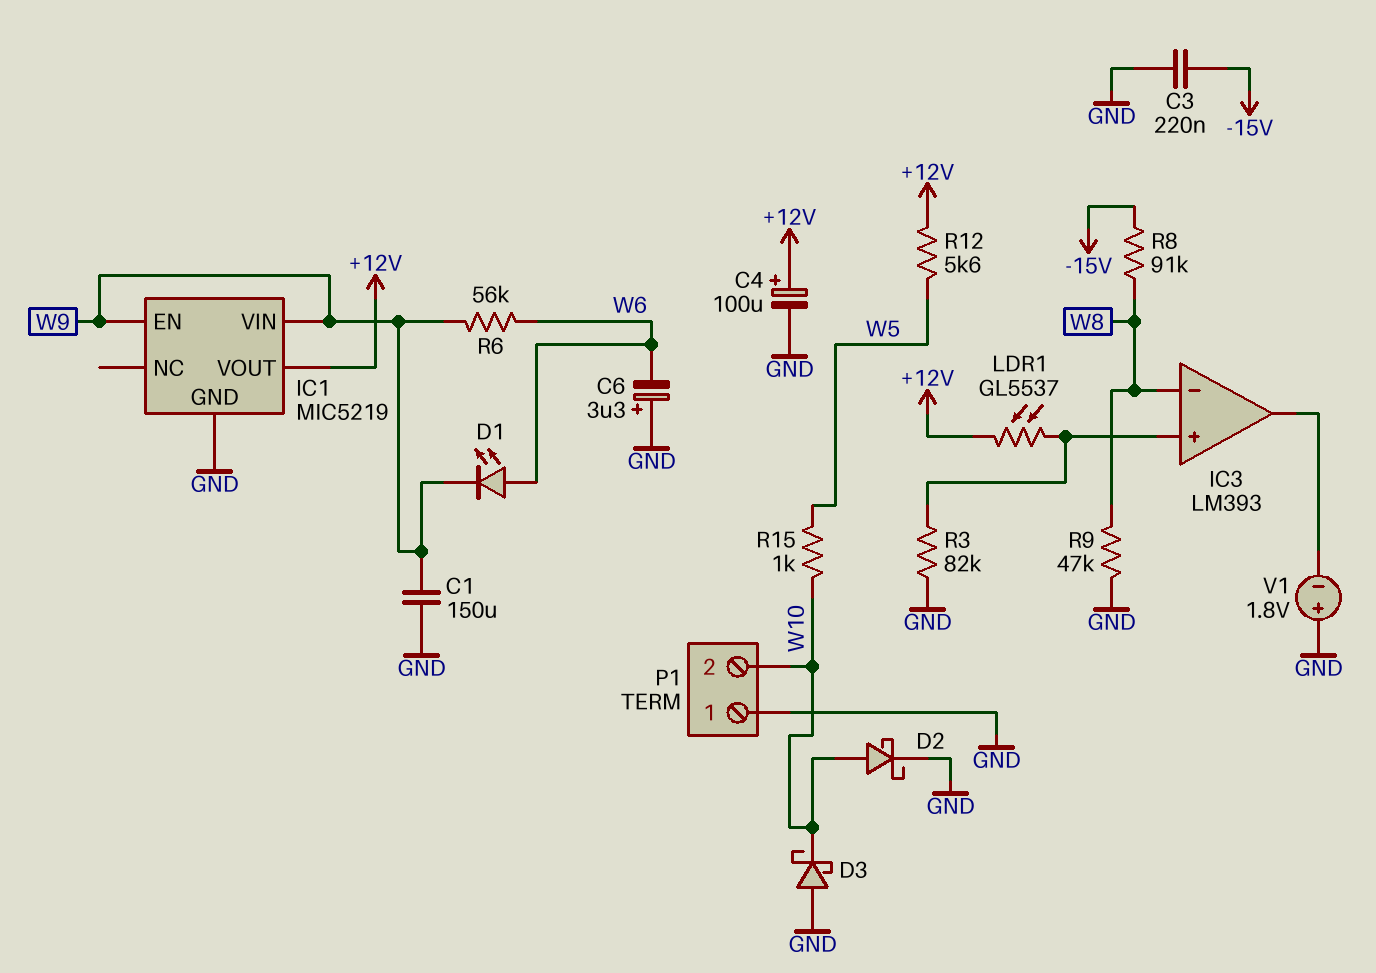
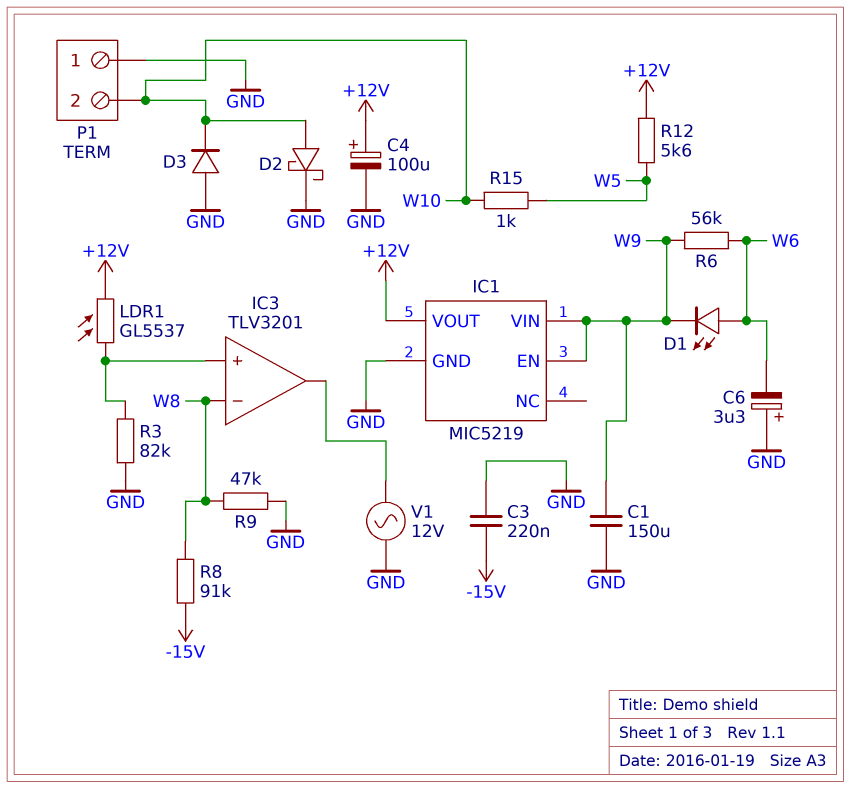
D3: schottky (A GND, K W10) -> diode (A GND, K W10)
IC3: LM393 -> TLV3201
V1: 1.8V (plus GND, minus IC3/out) -> AC 12V (GND, IC3/out)

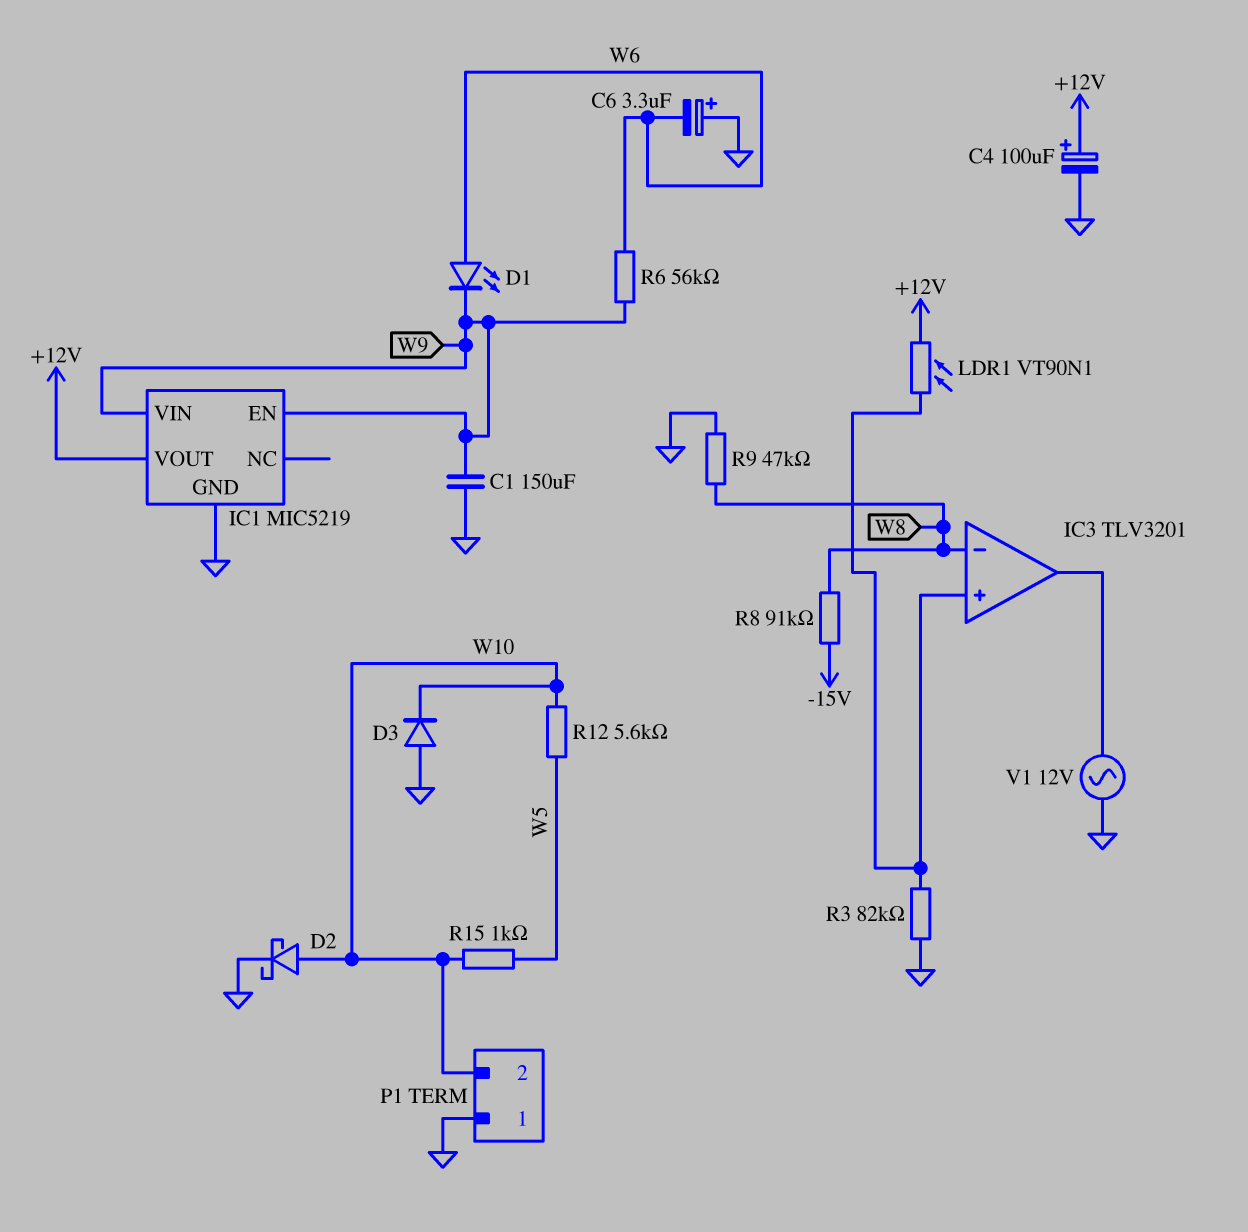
C3: 220nF (-15V, GND) -> none
LDR1: GL5537 (+12V, IC3/in+) -> VT90N1 (+12V, IC3/in+)
R12: 5.6k (+12V, W5) -> 5.6k (W5, W10)

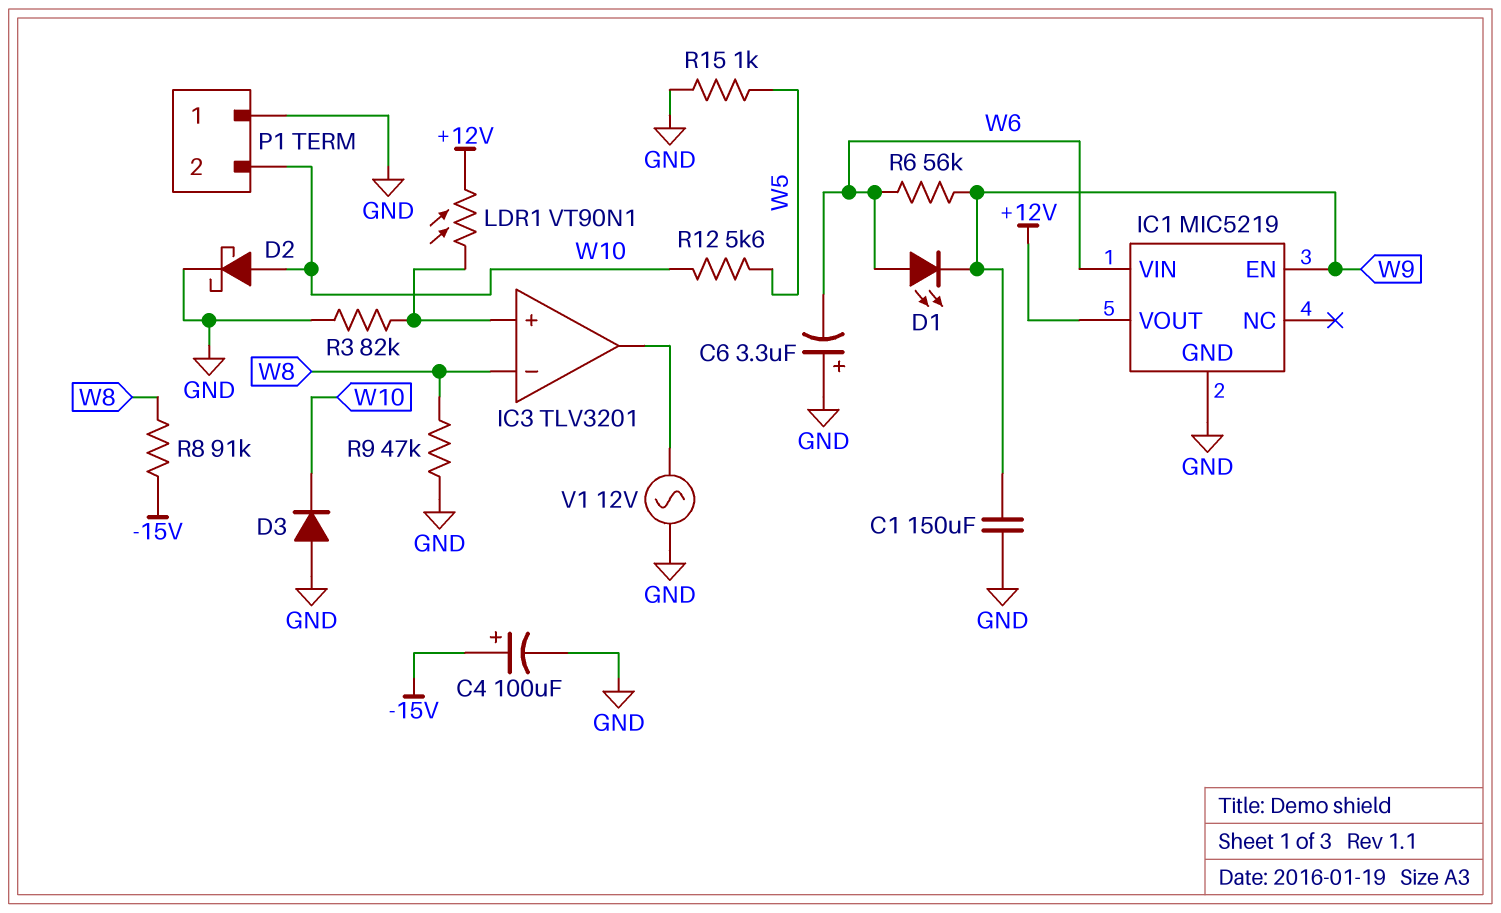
C4: 100uF (plus +12V, minus GND) -> 100uF (plus -15V, minus GND)
IC1 pin VIN: W9 -> W6
R15: 1k (W5, W10) -> 1k (GND, W5)

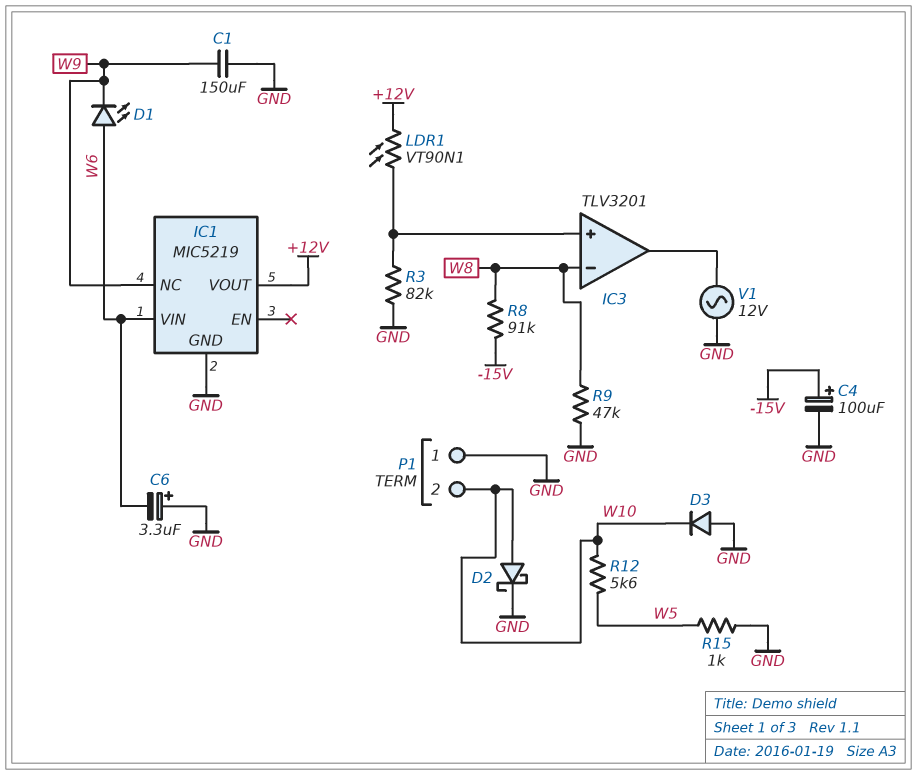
IC1 pin EN: W9 -> none
IC1 pin NC: none -> W9
R6: 56k (W6, W9) -> none

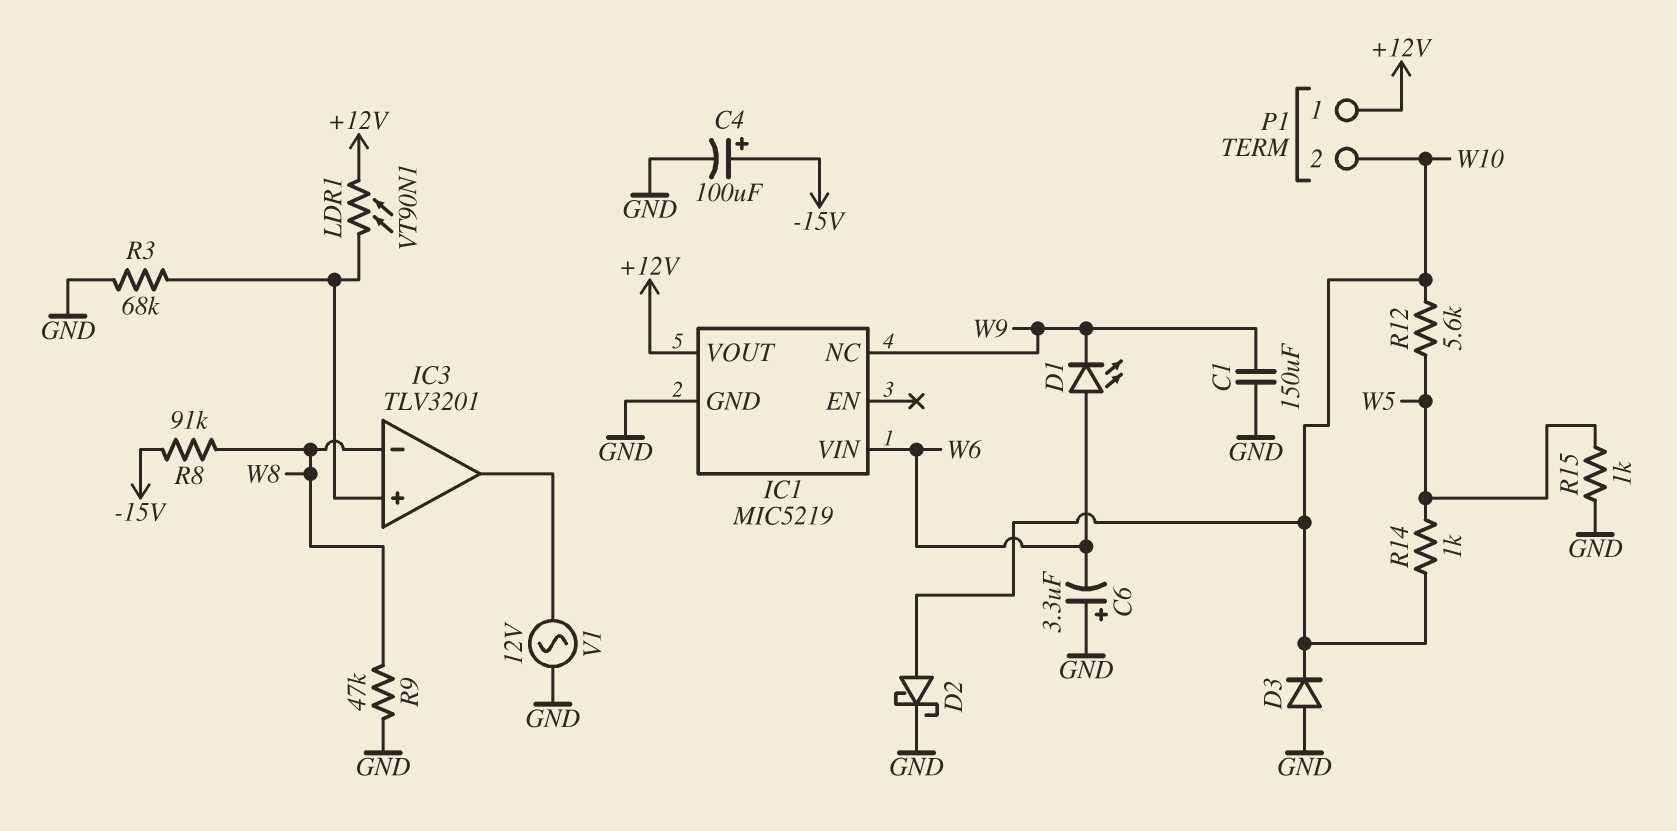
P1 pin 1: GND -> +12V
R3: 82k (GND, IC3/in+) -> 68k (GND, IC3/in+)
R14: none -> 1k (W5, W10)

